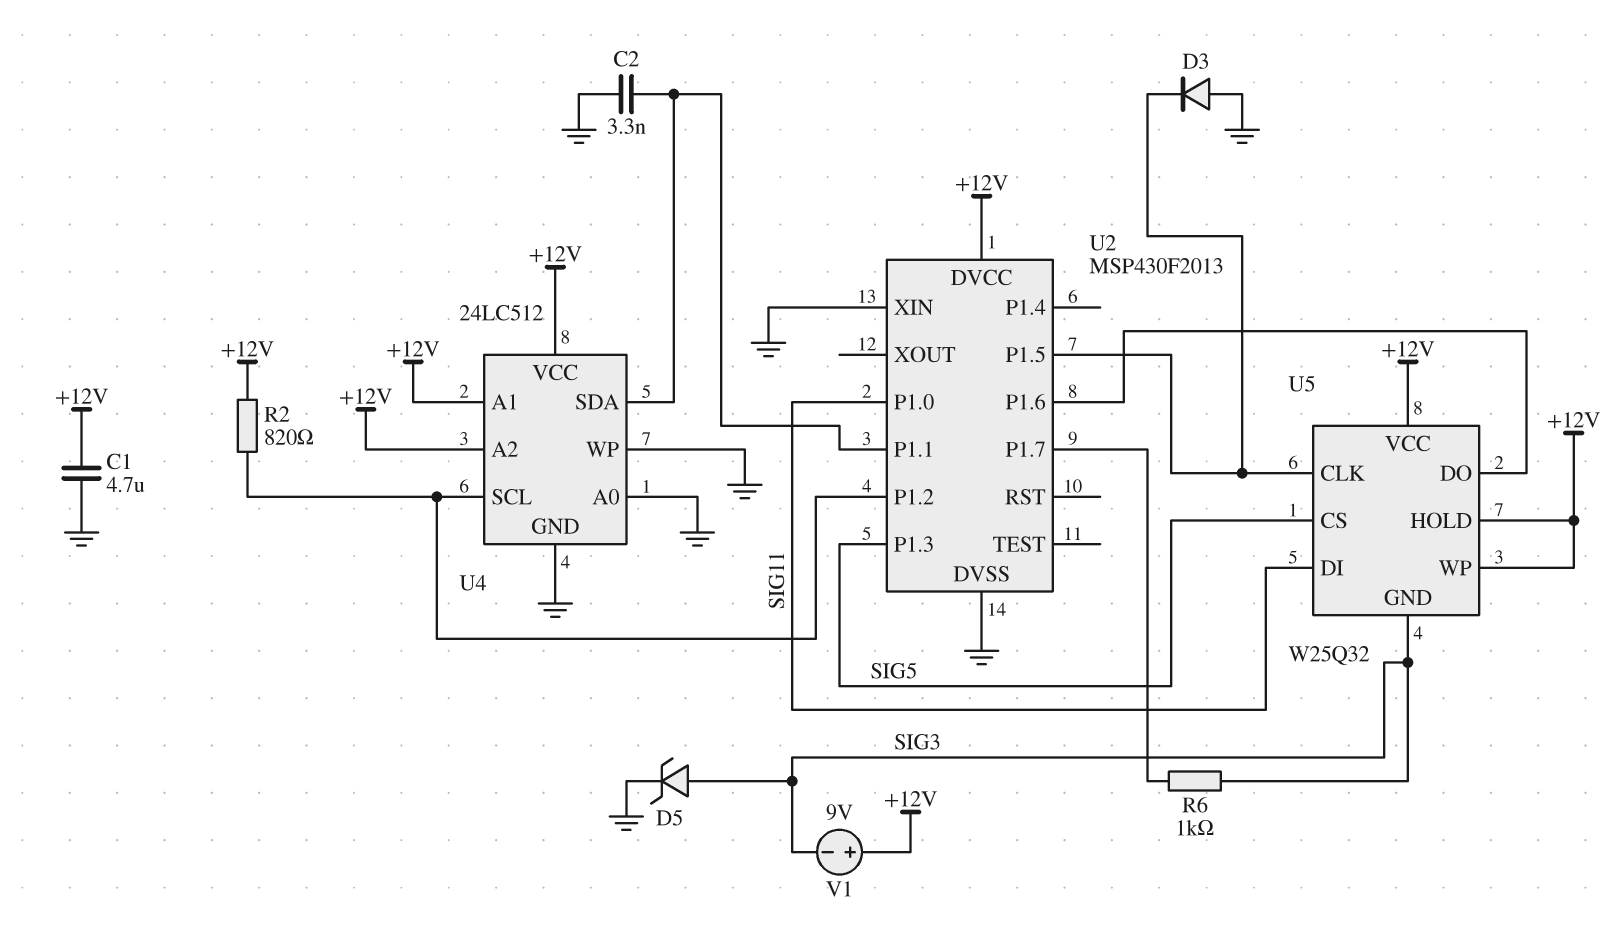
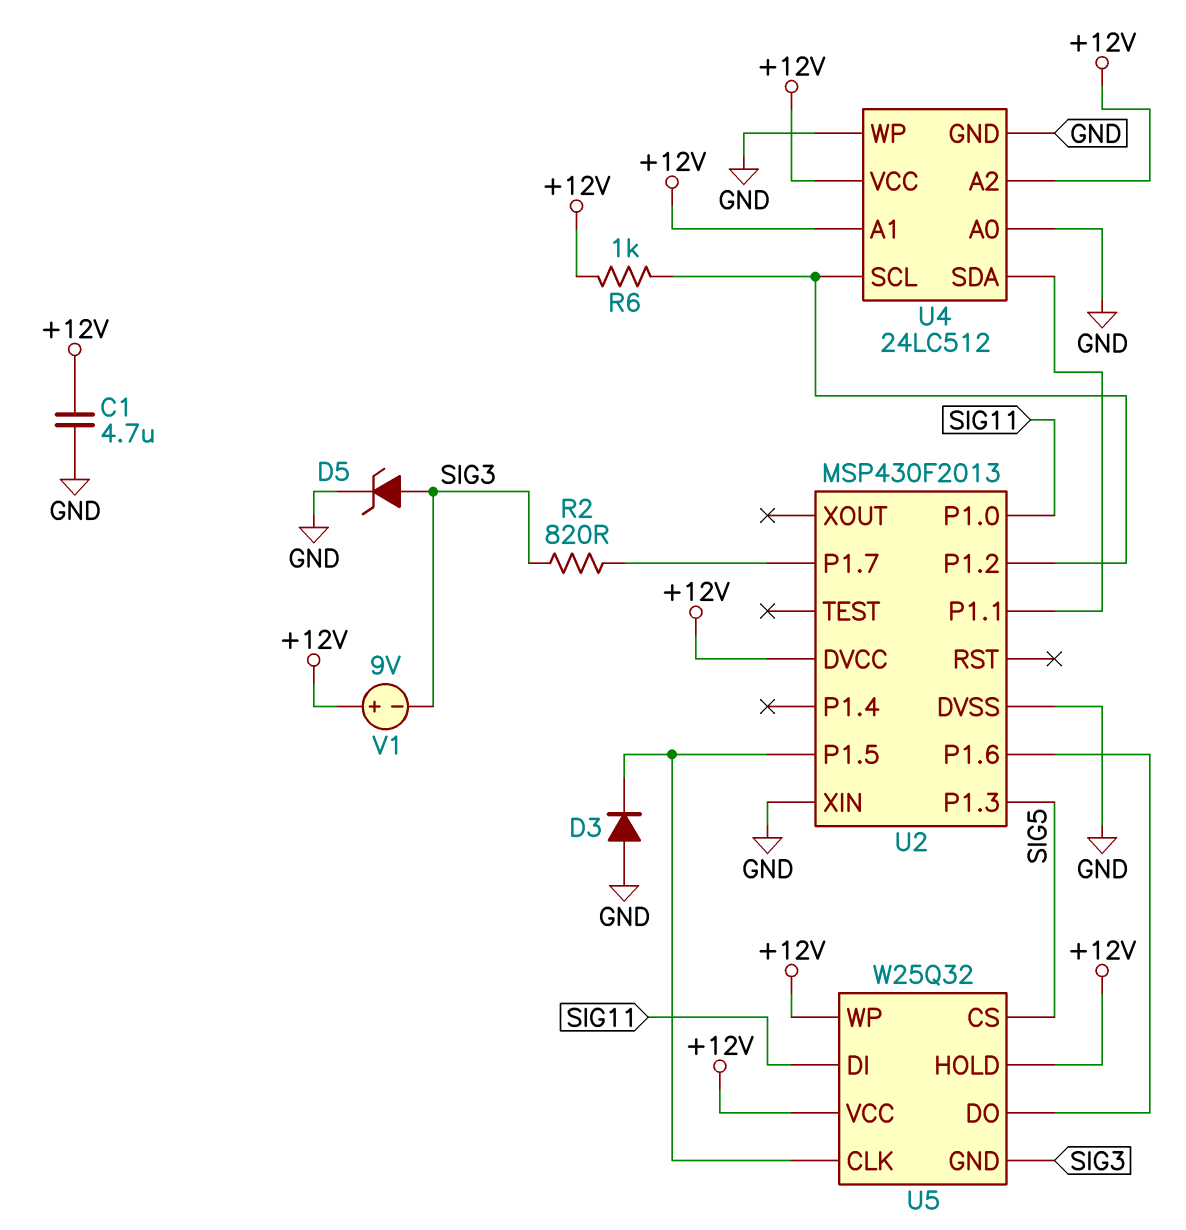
C2: 3.3nF (GND, U2/P1.1) -> none
R2: 820 (+12V, U2/P1.2) -> 820 (SIG3, U2/P1.7)
R6: 1k (SIG3, U2/P1.7) -> 1k (+12V, U2/P1.2)

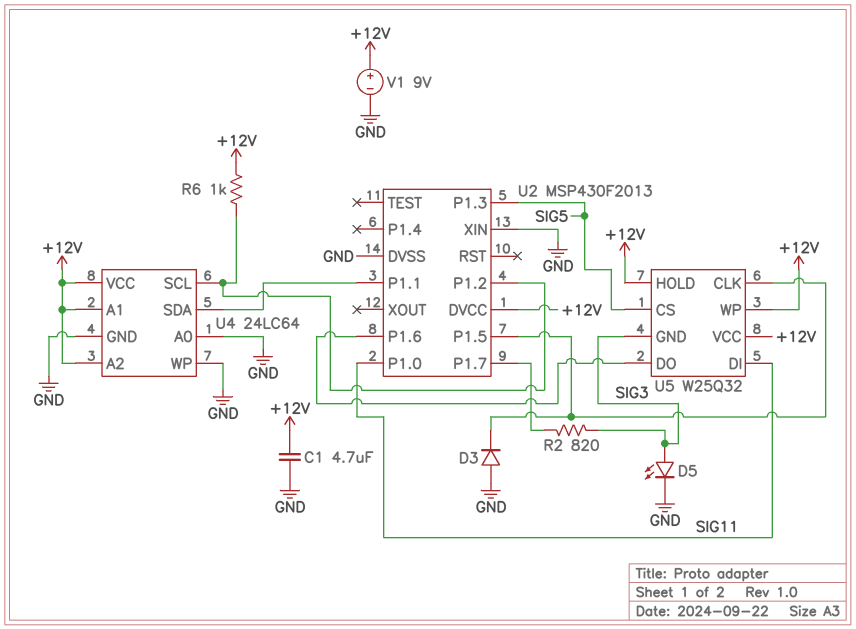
D5: zener (A SIG3, K GND) -> LED (A SIG3, K GND)
U4: 24LC512 -> 24LC64
V1: 9V (plus +12V, minus SIG3) -> 9V (plus +12V, minus GND)

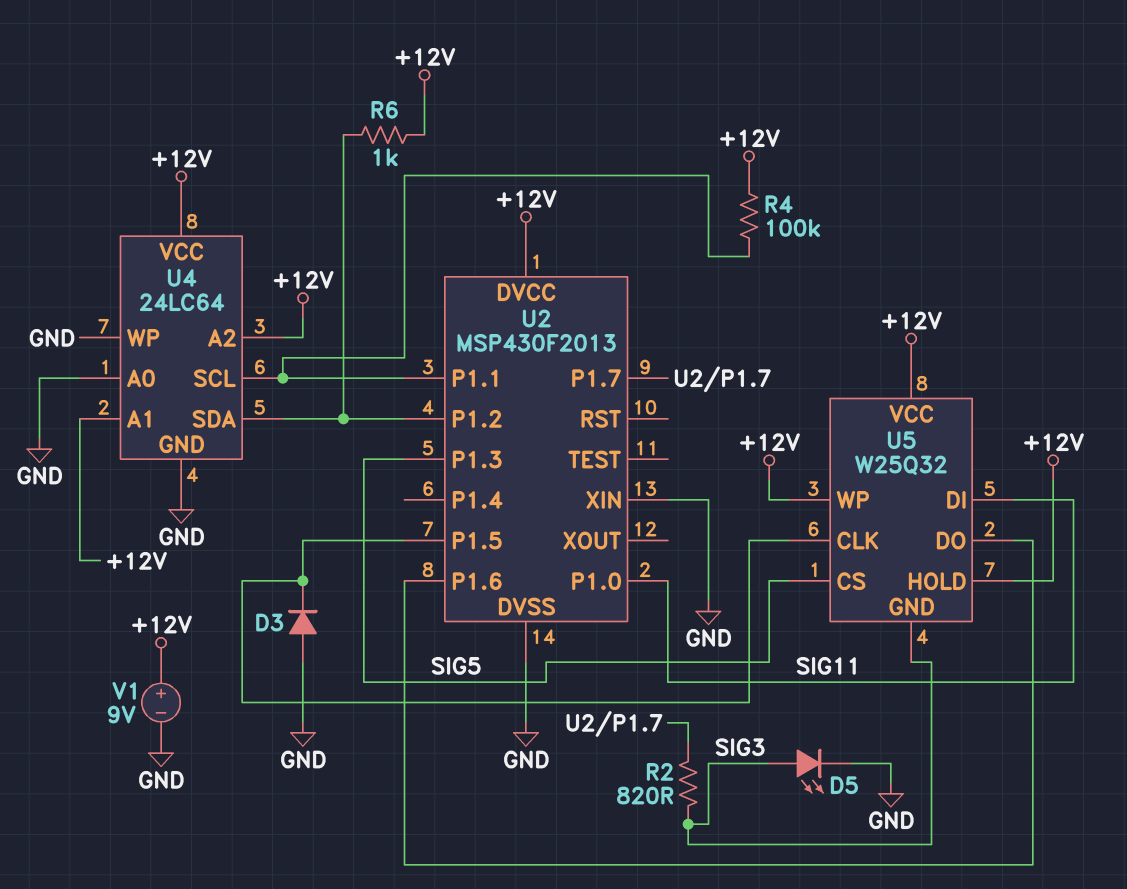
C1: 4.7uF (+12V, GND) -> none
R4: none -> 100k (+12V, U2/P1.1)
U4 pin SCL: U2/P1.2 -> U2/P1.1
U4 pin SDA: U2/P1.1 -> U2/P1.2

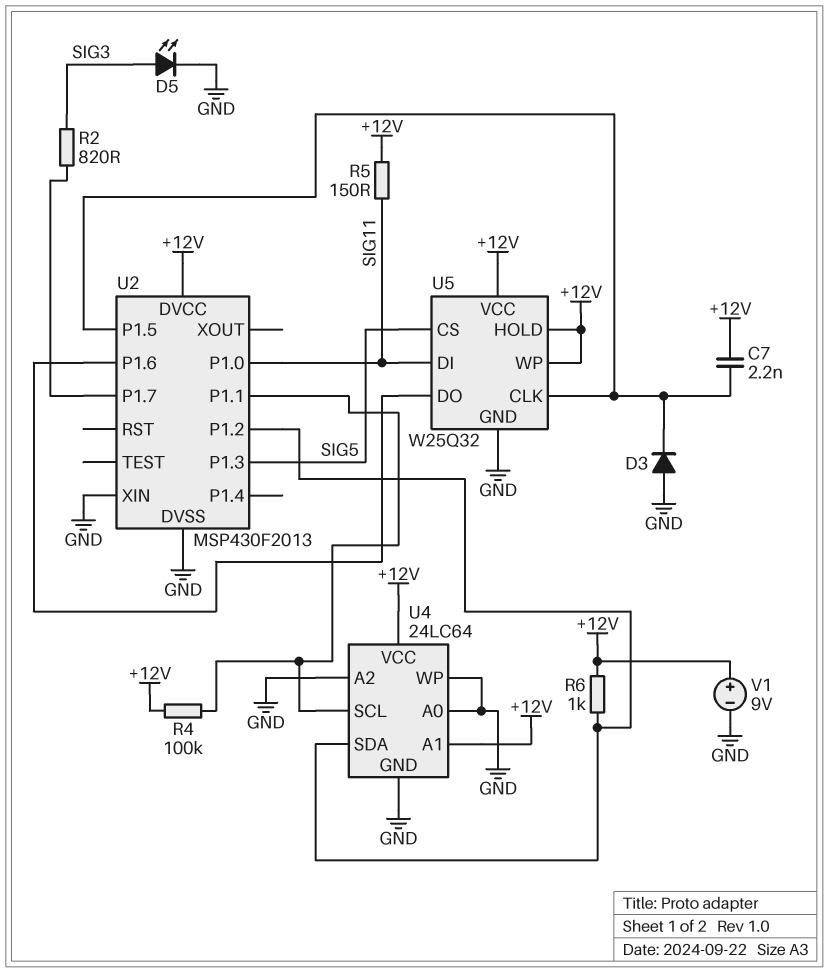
C7: none -> 2.2nF (+12V, U2/P1.5)
R5: none -> 150 (+12V, SIG11)
U4 pin A2: +12V -> GND
U5 pin GND: SIG3 -> GND

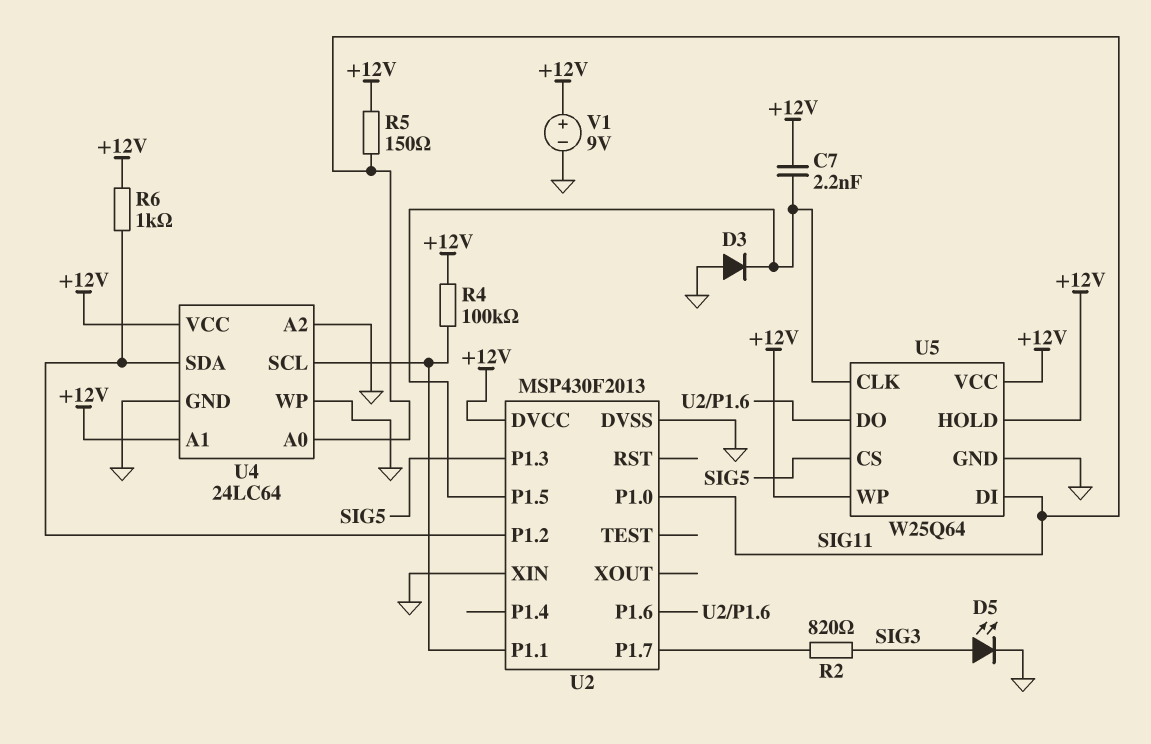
U4 pin A0: GND -> SIG11
U5: W25Q32 -> W25Q64

